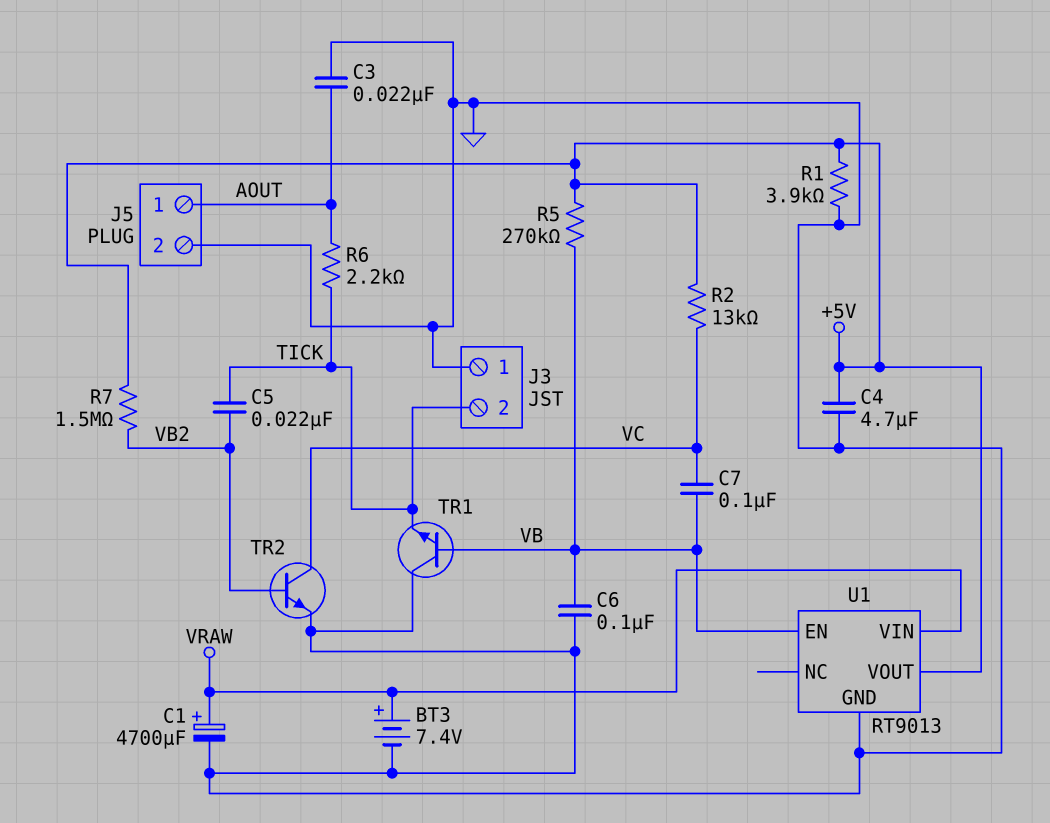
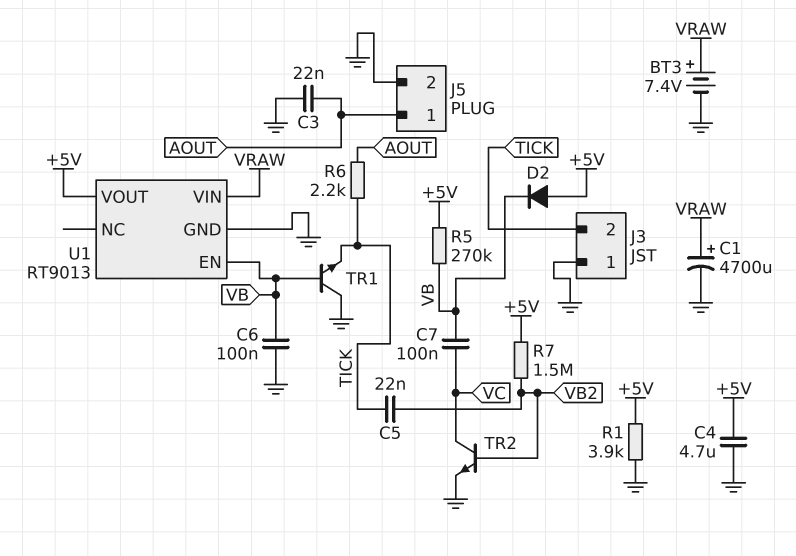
D2: none -> diode (A +5V, K VB)
R2: 13k (+5V, VC) -> none

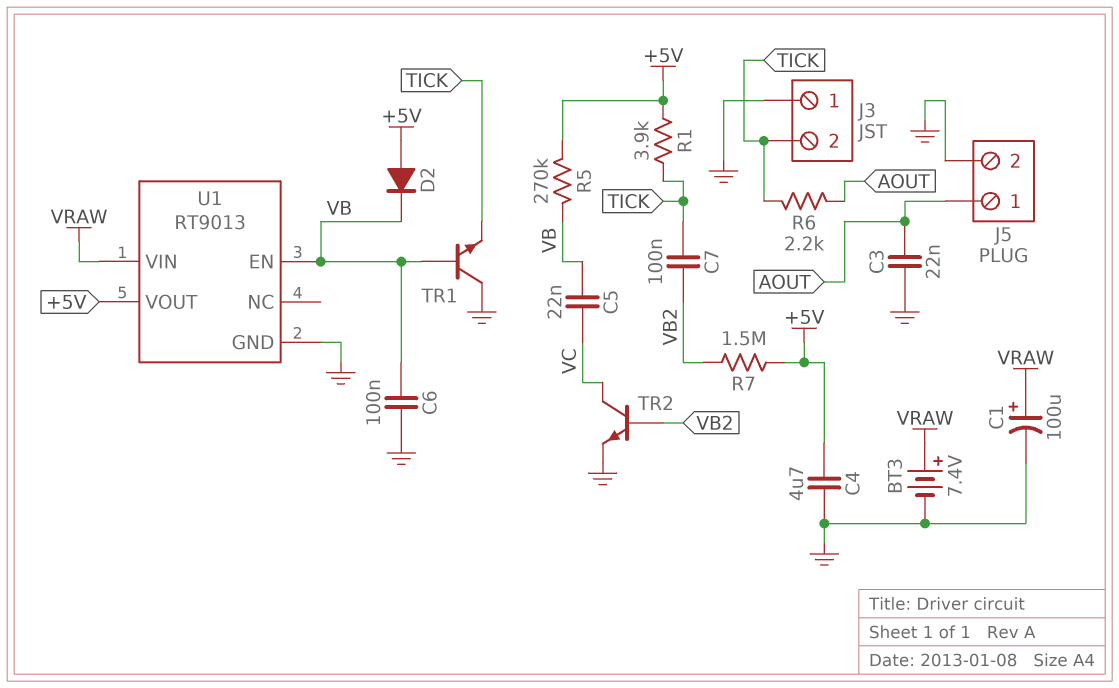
C1: 4700uF (plus VRAW, minus GND) -> 100uF (plus VRAW, minus GND)
C5: 22nF (TICK, VB2) -> 22nF (VB, VC)
C7: 100nF (VB, VC) -> 100nF (TICK, VB2)
R1: 3.9k (+5V, GND) -> 3.9k (+5V, TICK)

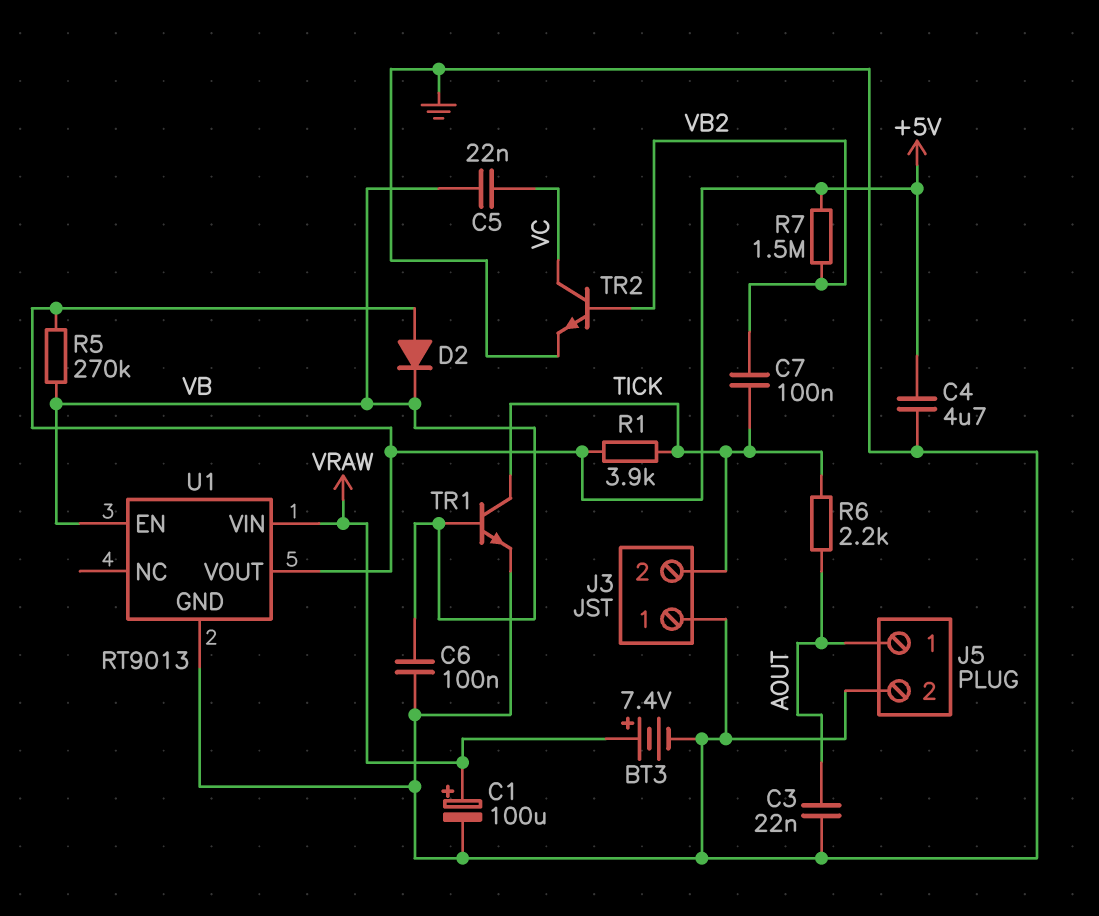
TR1: NPN (B VB, C GND, E TICK) -> NPN (B VB, C TICK, E GND)

